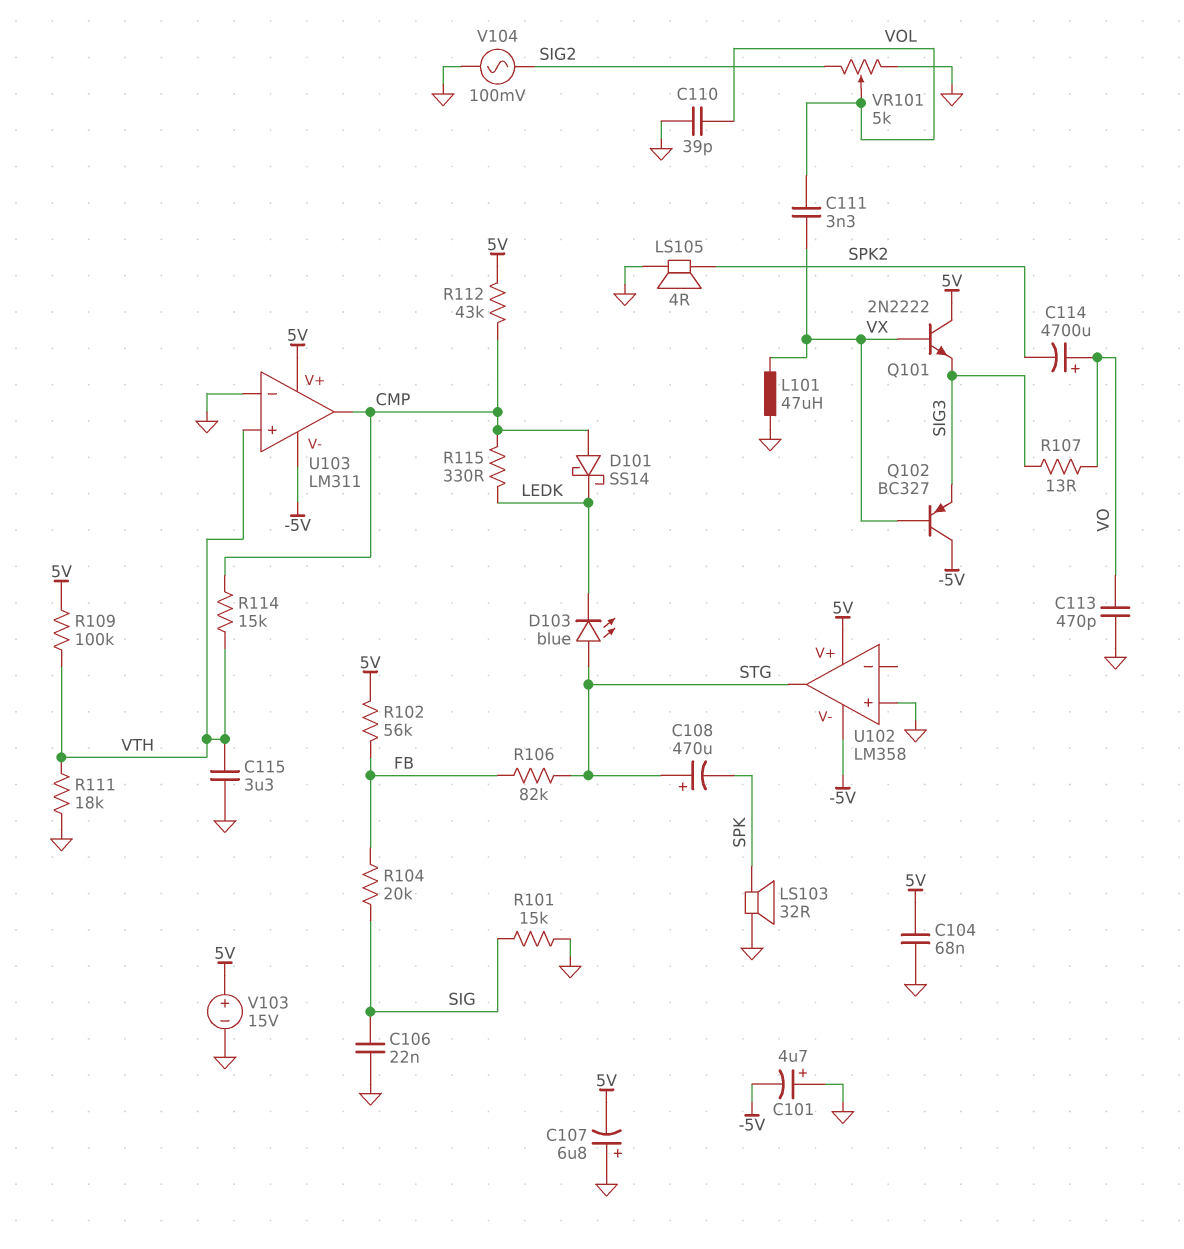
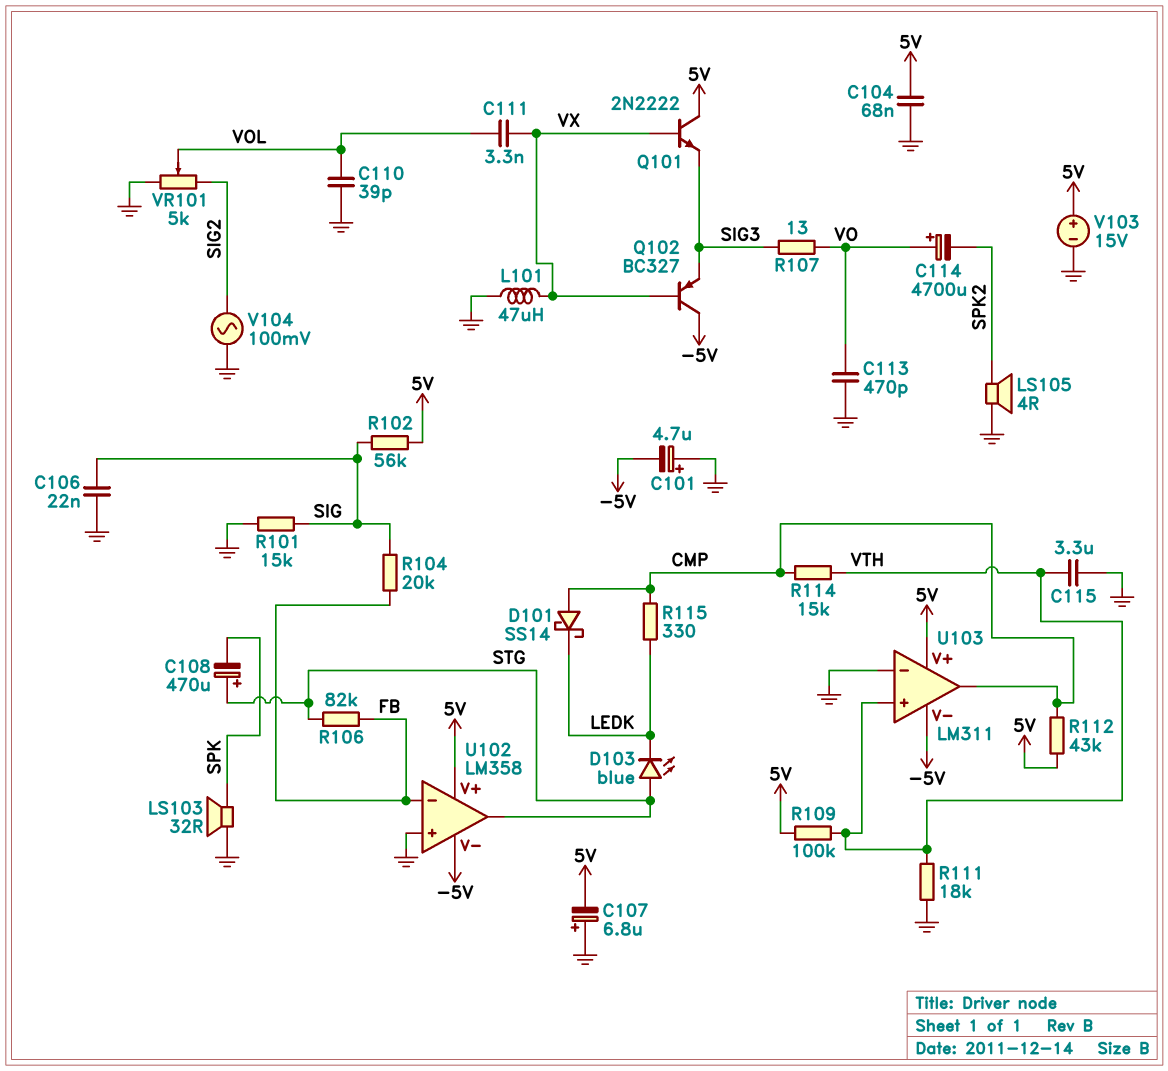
R102: 56k (5V, FB) -> 56k (5V, SIG)
U102 pin in-: none -> FB

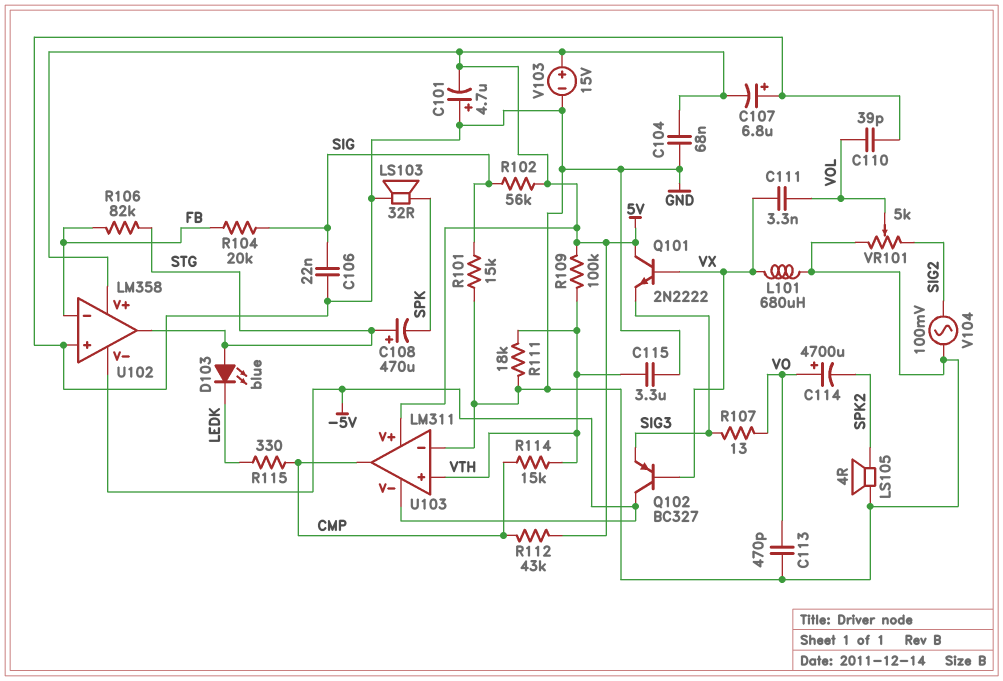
C101: 4.7uF (plus GND, minus -5V) -> 4.7uF (plus GND, minus 5V)
D101: schottky SS14 (A CMP, K LEDK) -> none
L101: 47uH (GND, VX) -> 680uH (GND, VX)

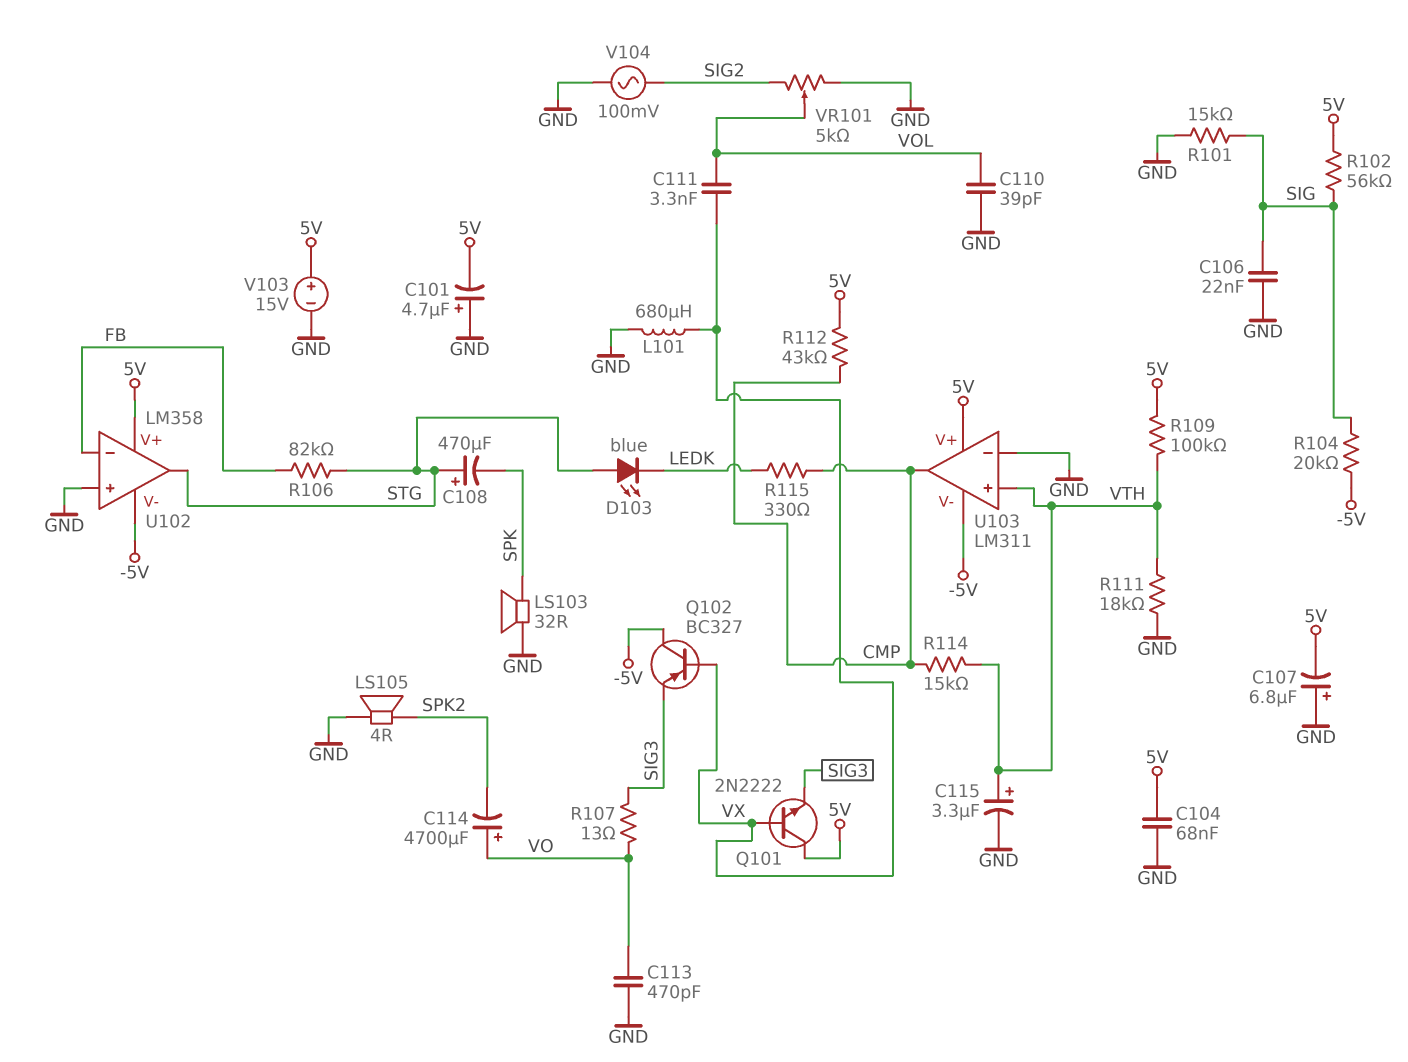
C115: 3.3uF (GND, VTH) -> 3.3uF (plus VTH, minus GND)
R104: 20k (FB, SIG) -> 20k (-5V, SIG)

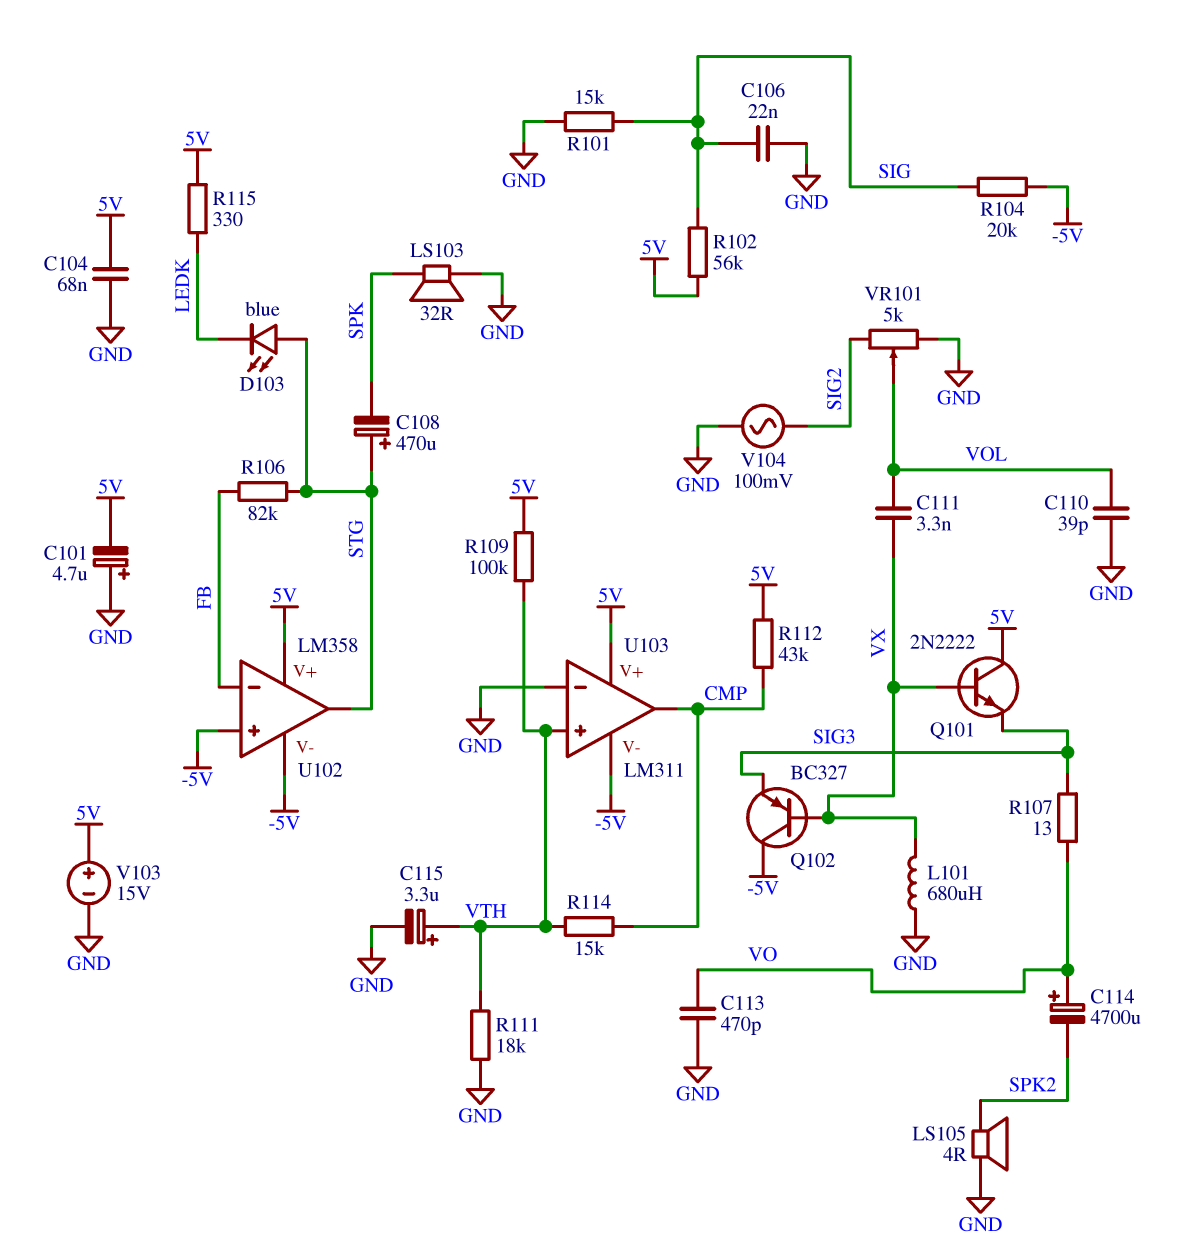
C107: 6.8uF (plus GND, minus 5V) -> none
R115: 330 (CMP, LEDK) -> 330 (5V, LEDK)
U102 pin in+: GND -> -5V

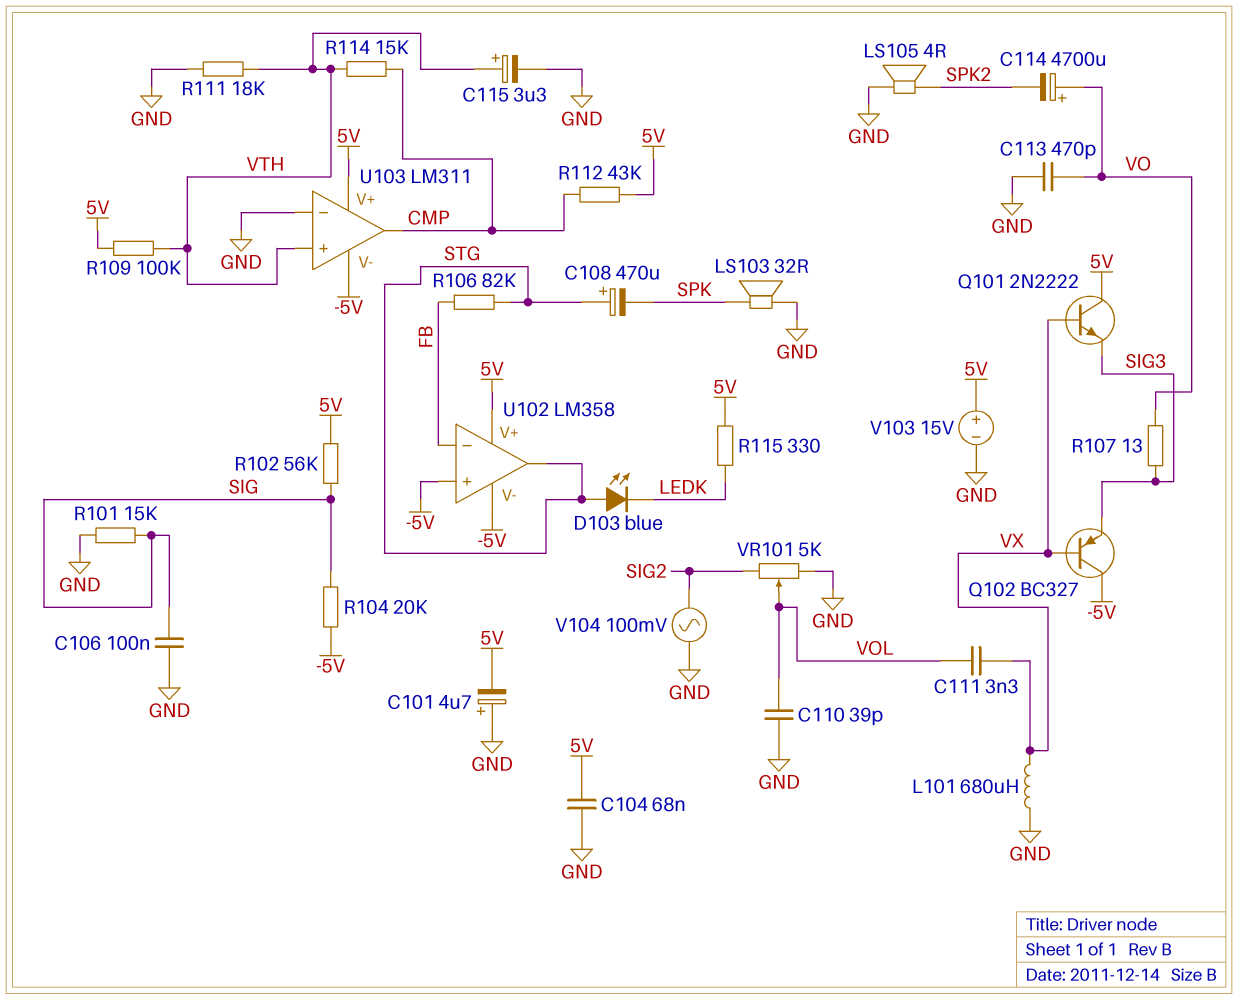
C106: 22nF (GND, SIG) -> 100nF (GND, SIG)

